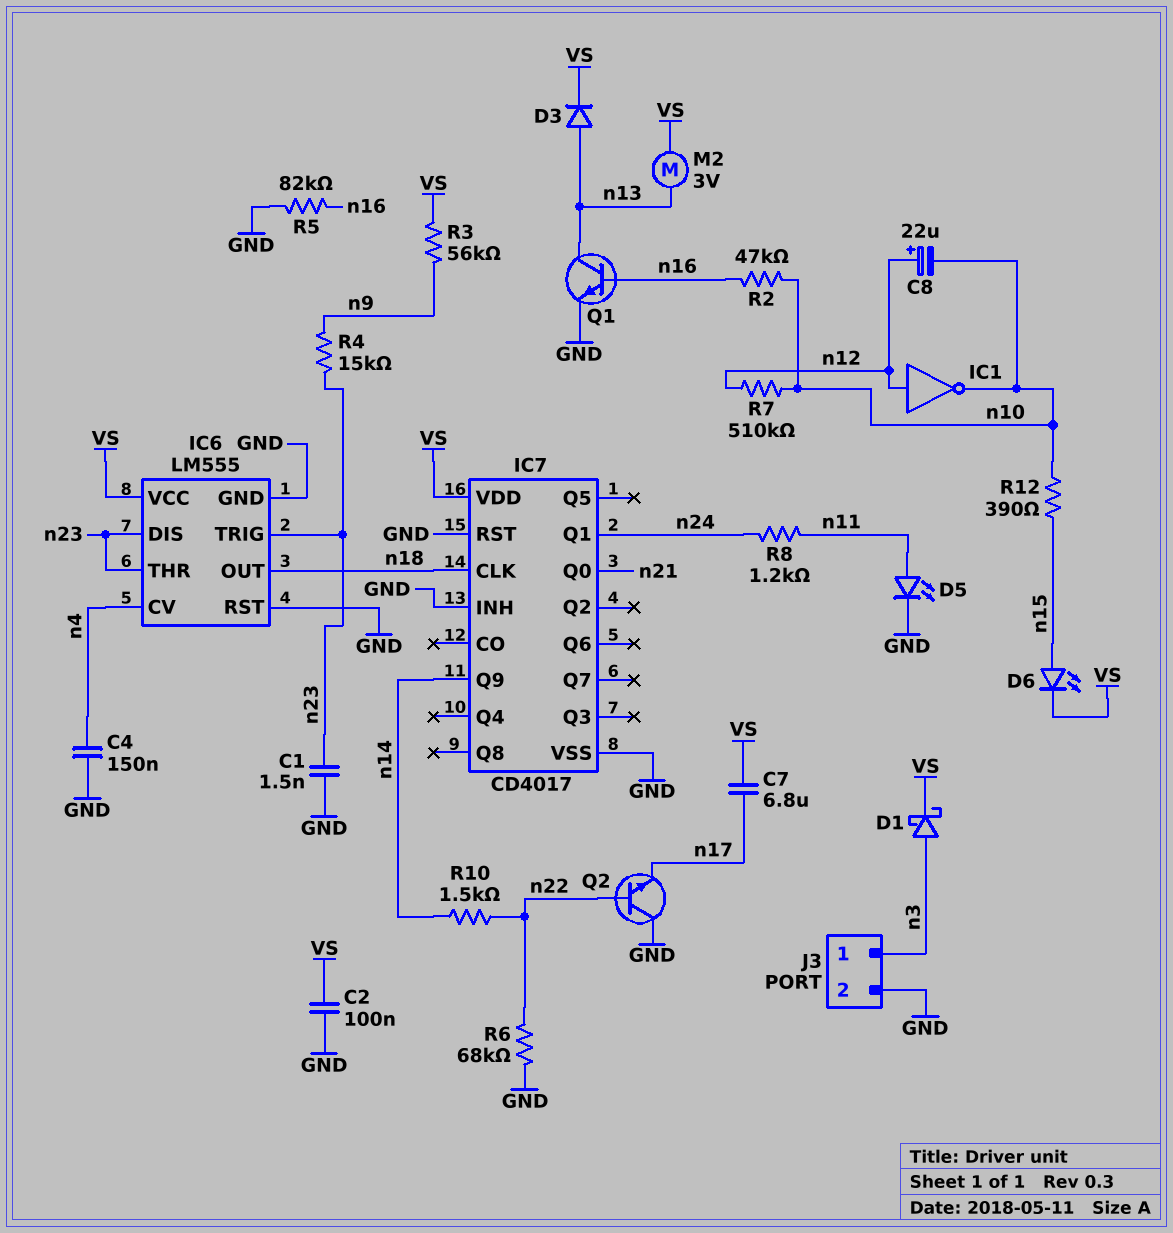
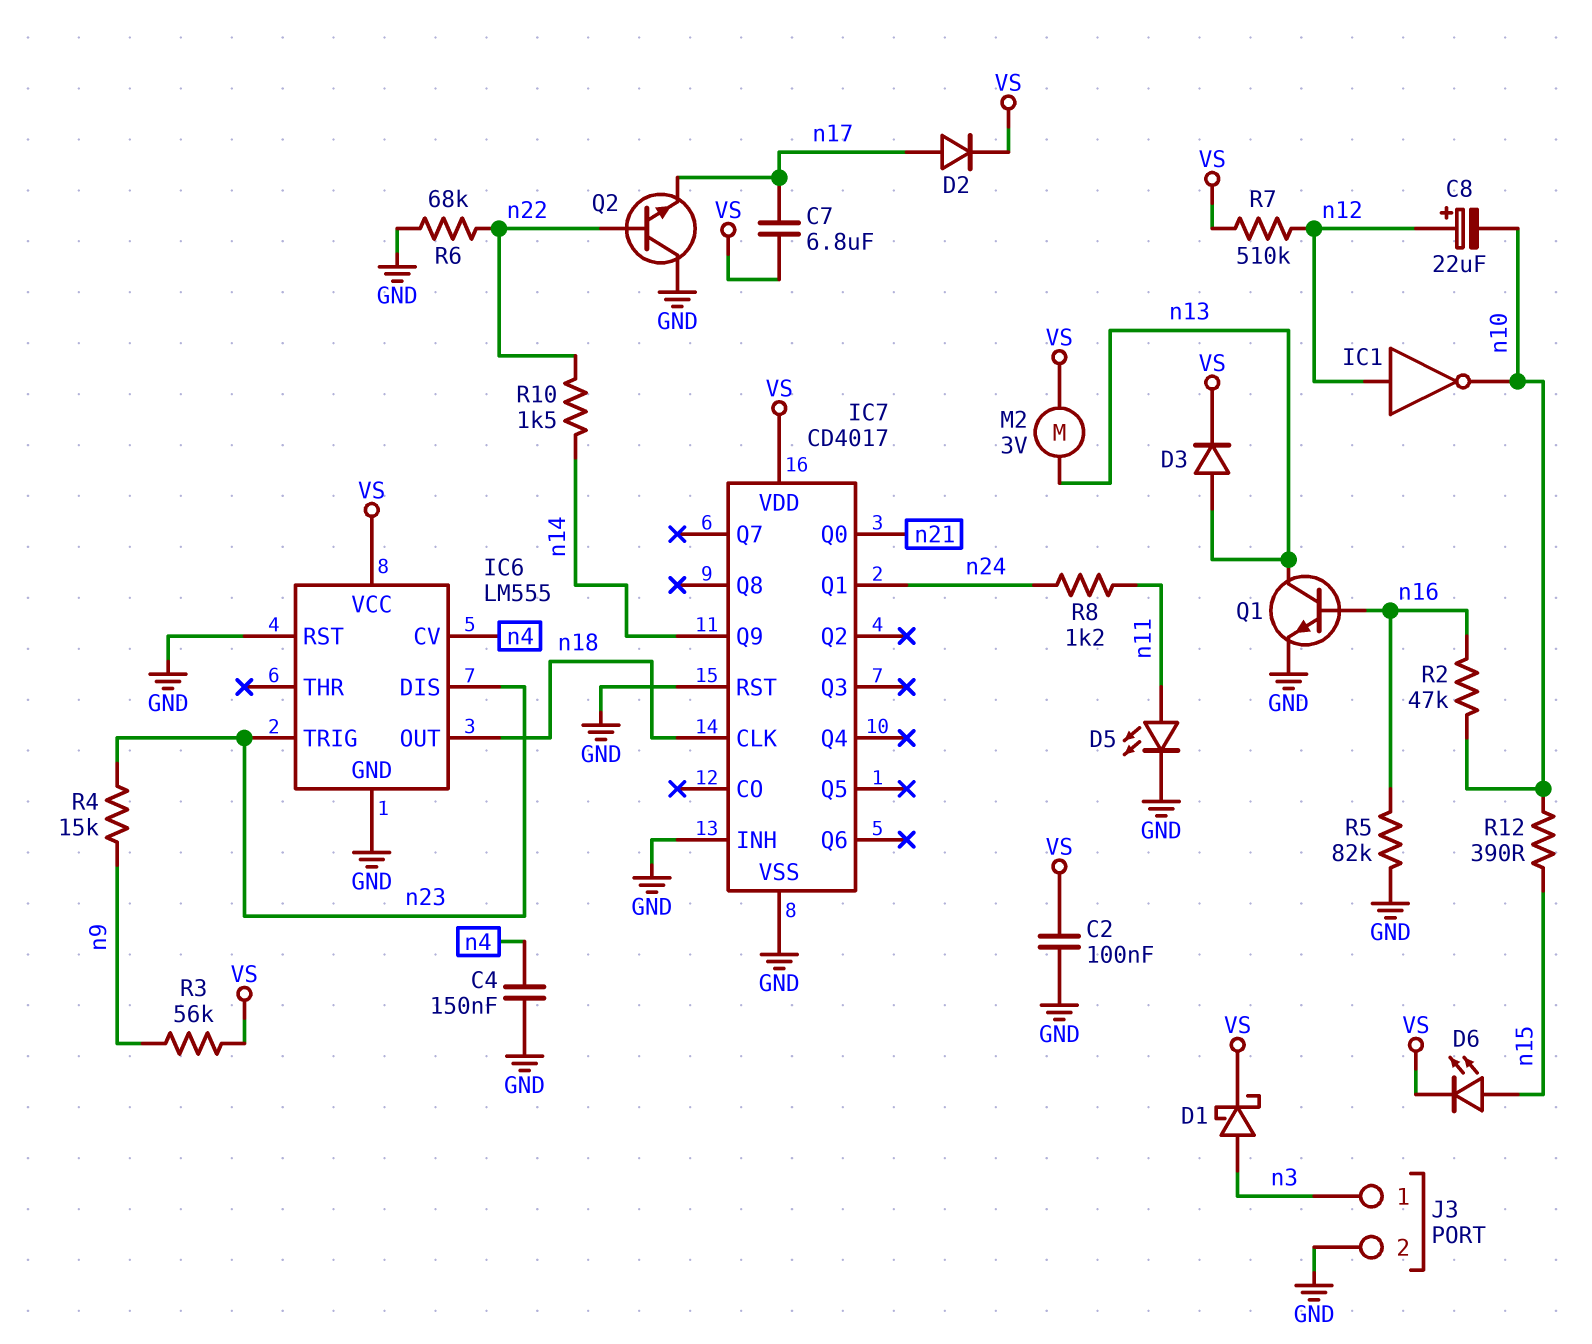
C1: 1.5nF (GND, n23) -> none
D2: none -> diode (A n17, K VS)
IC6 pin THR: n23 -> none
R7: 510k (n10, n12) -> 510k (VS, n12)

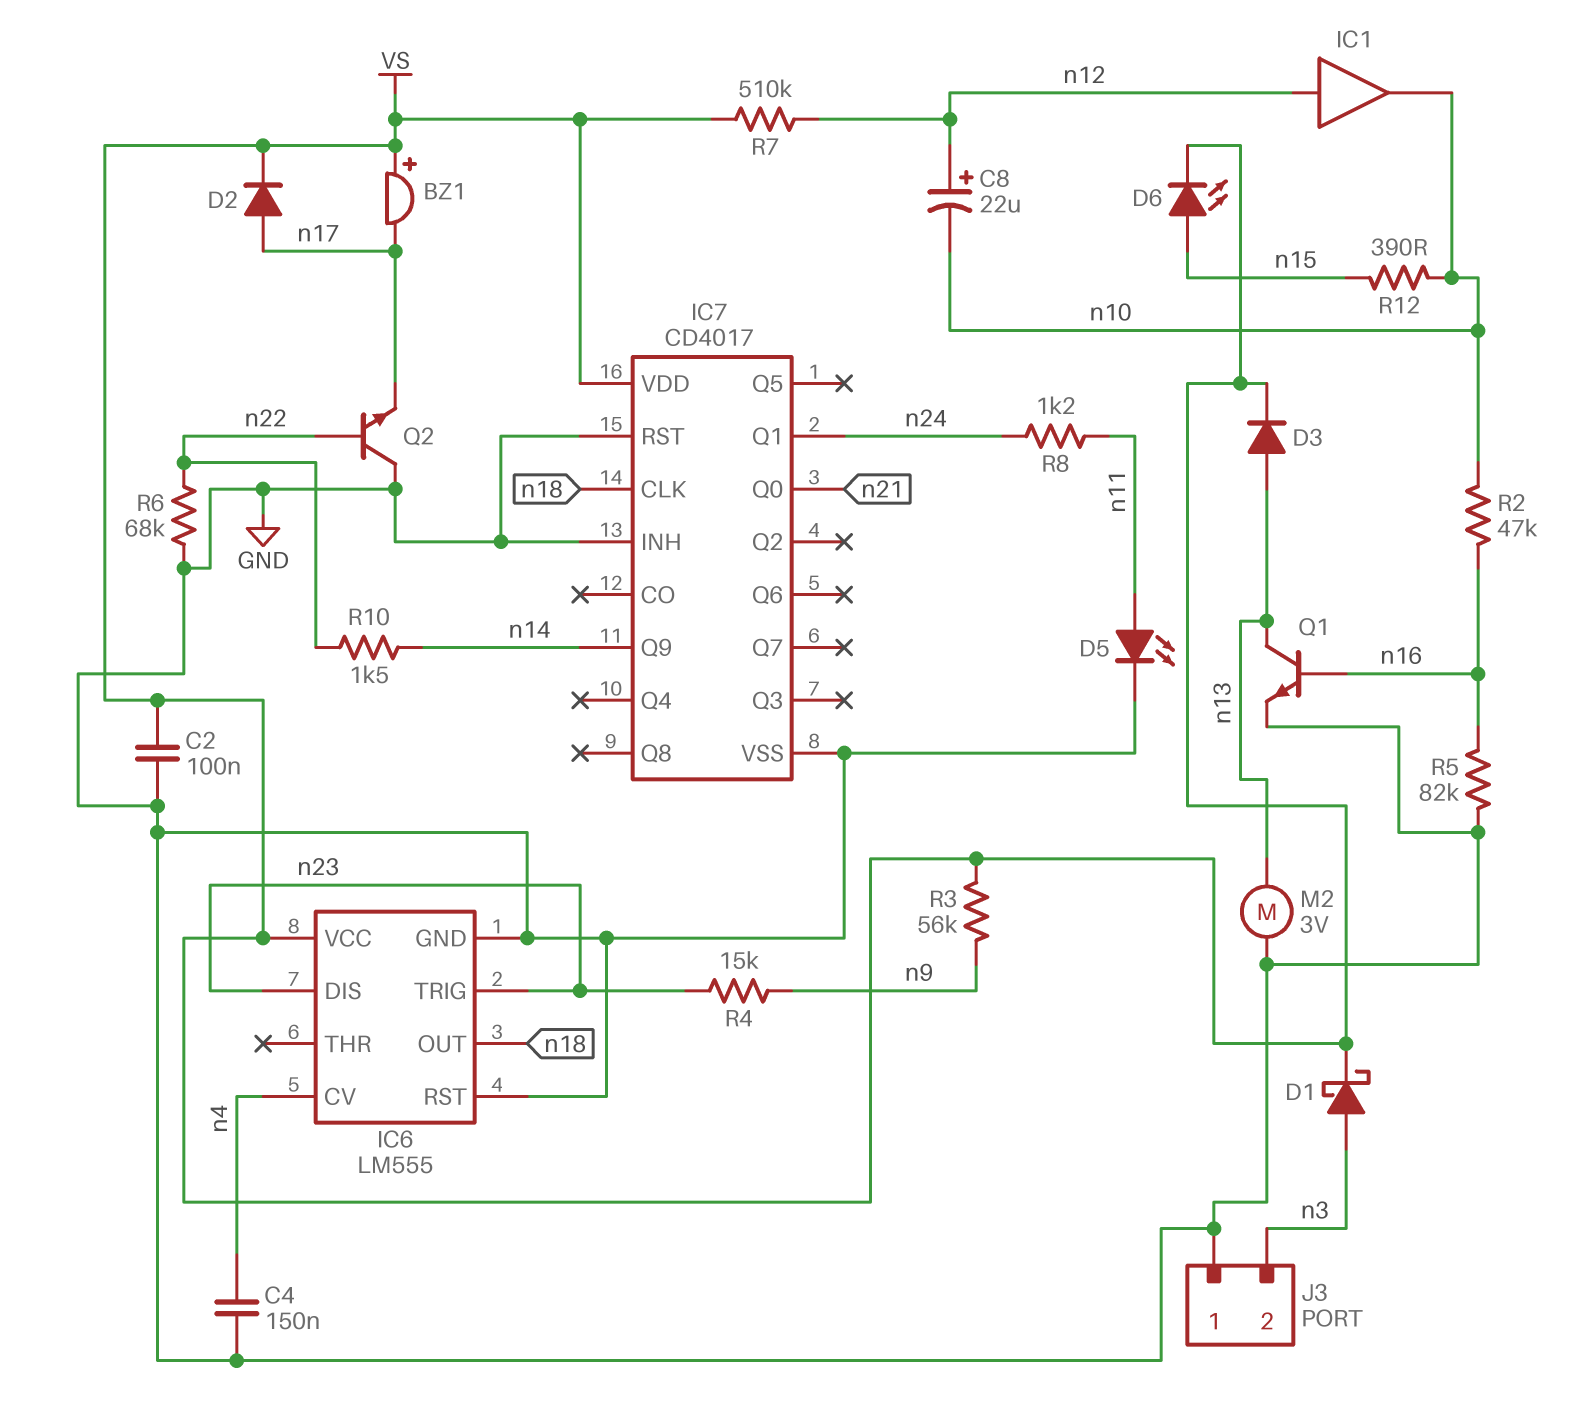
BZ1: none -> buzzer (plus VS, minus n17)
C7: 6.8uF (VS, n17) -> none
IC1: NOT (in n12, out n10) -> buffer (in n12, out n10)
J3 pin 1: n3 -> GND
J3 pin 2: GND -> n3
M2: motor 3V (VS, n13) -> motor 3V (GND, n13)

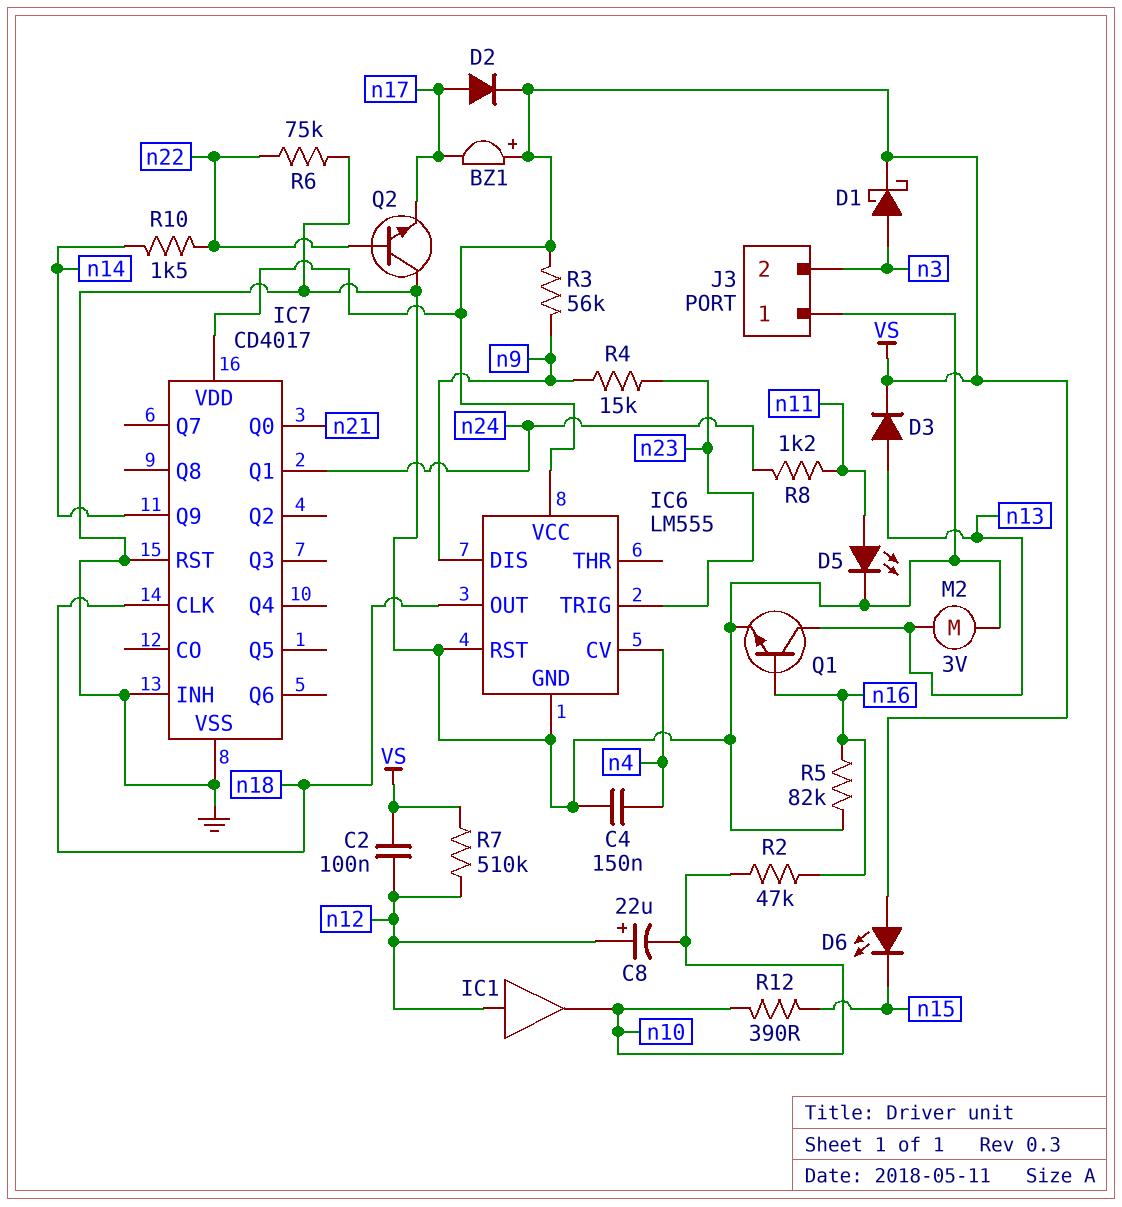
C2: 100nF (GND, VS) -> 100nF (VS, n12)
D6: LED (A n15, K VS) -> LED (A VS, K n15)
IC6 pin DIS: n23 -> n9
R6: 68k (GND, n22) -> 75k (GND, n22)

